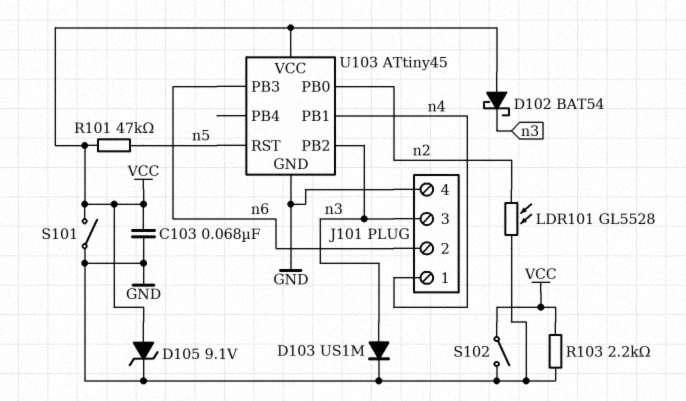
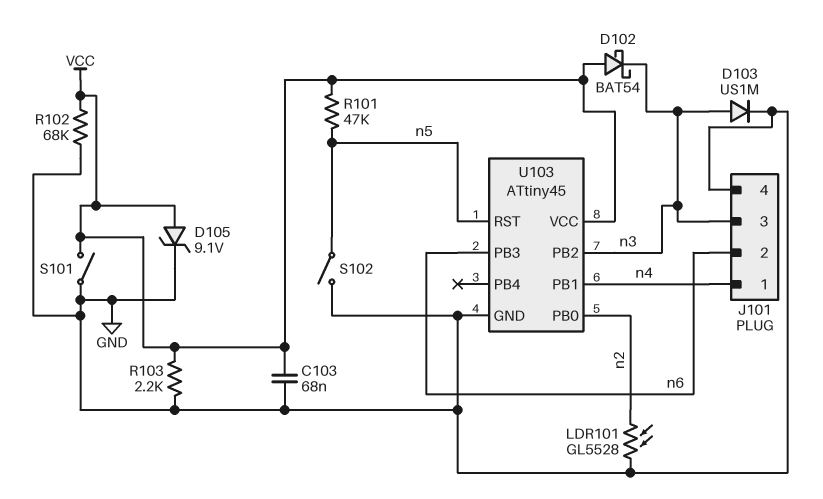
R102: none -> 68k (GND, VCC)
S102: switch (GND, VCC) -> switch (GND, n5)

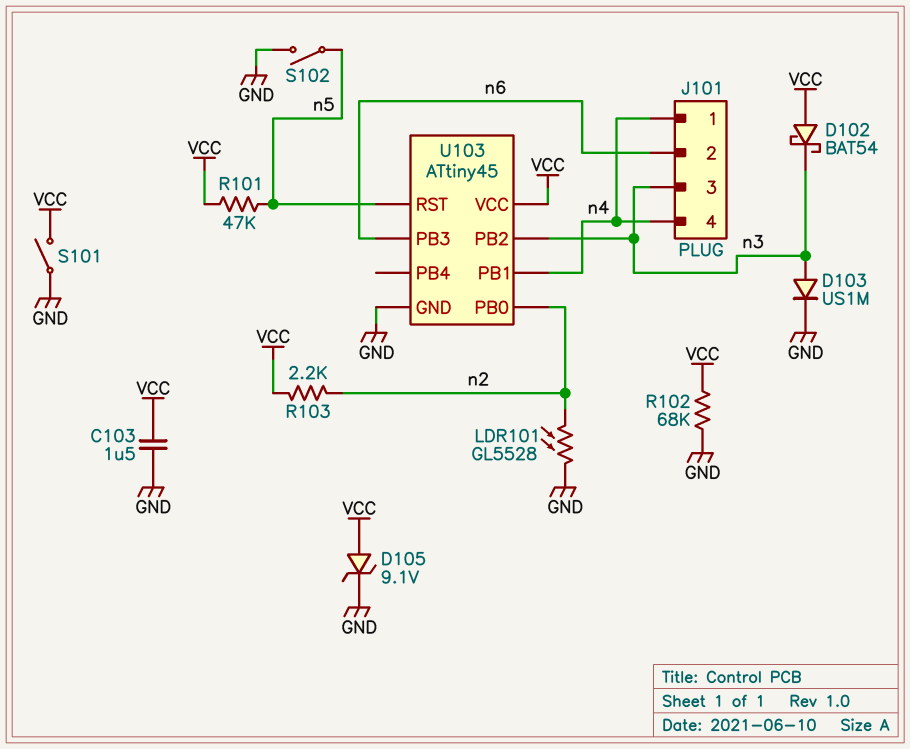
C103: 68nF (GND, VCC) -> 1.5uF (GND, VCC)
J101 pin 4: GND -> n4
R103: 2.2k (GND, VCC) -> 2.2k (VCC, n2)

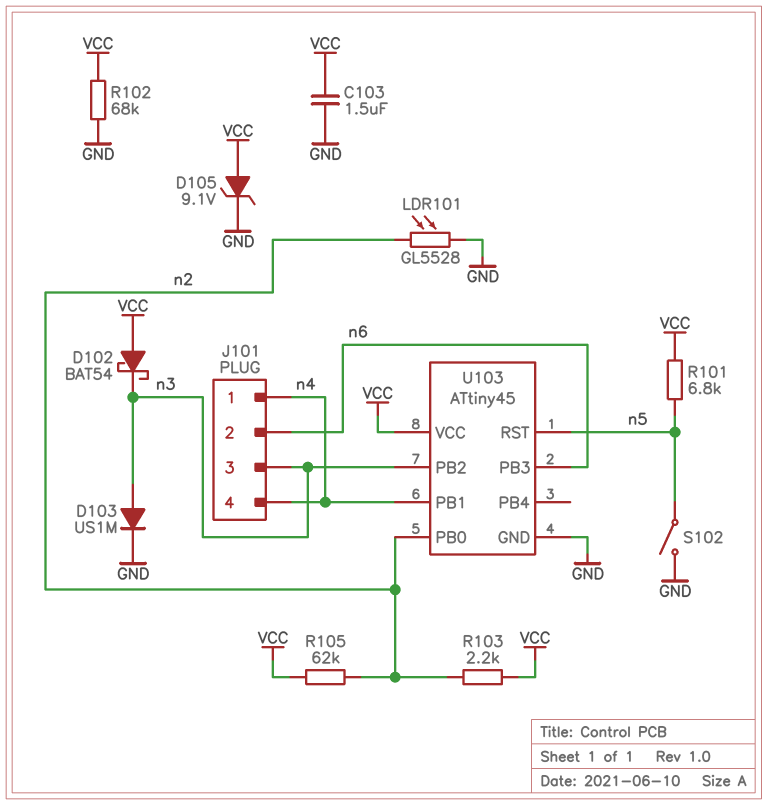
R101: 47k (VCC, n5) -> 6.8k (VCC, n5)
R105: none -> 62k (VCC, n2)
S101: switch (GND, VCC) -> none

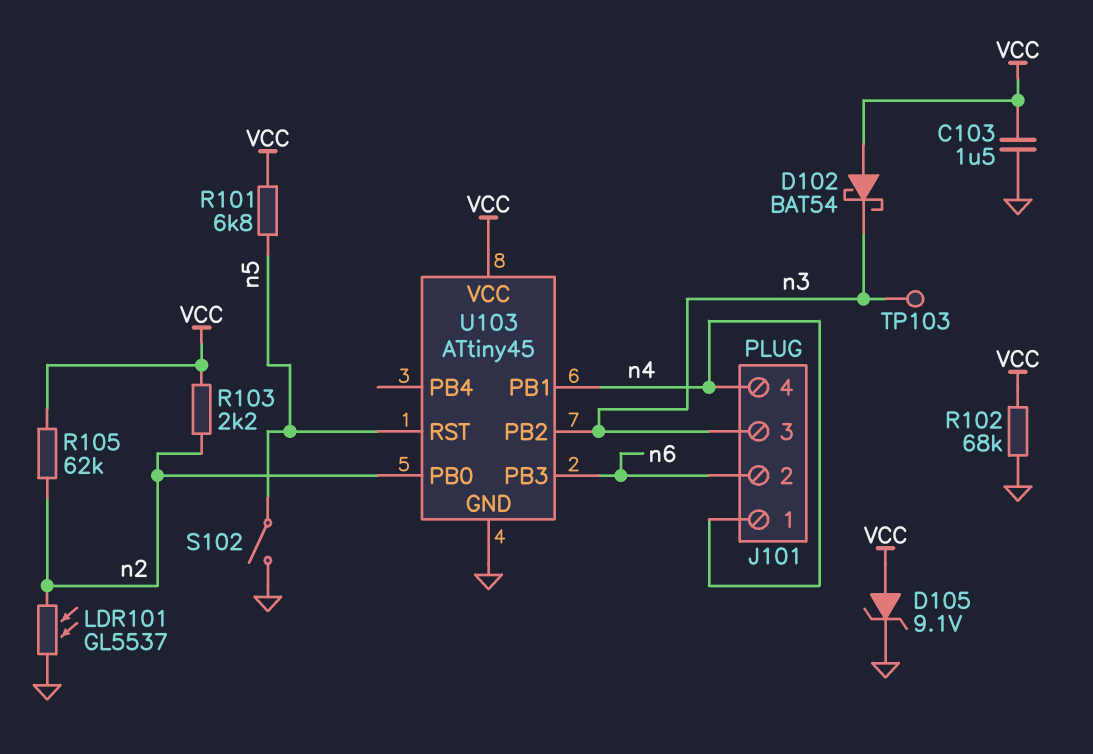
D103: diode US1M (A n3, K GND) -> none
LDR101: GL5528 (GND, n2) -> GL5537 (GND, n2)
TP103: none -> test point (n3)

